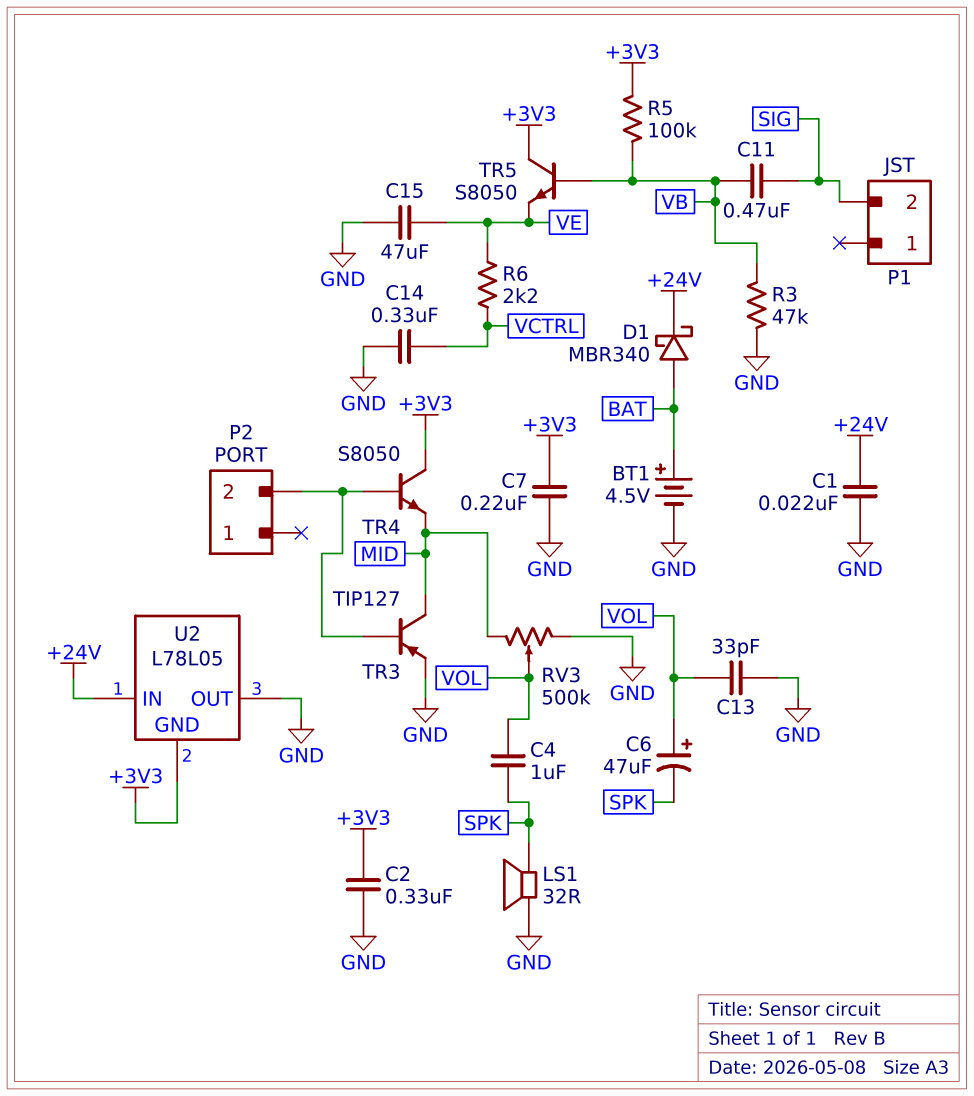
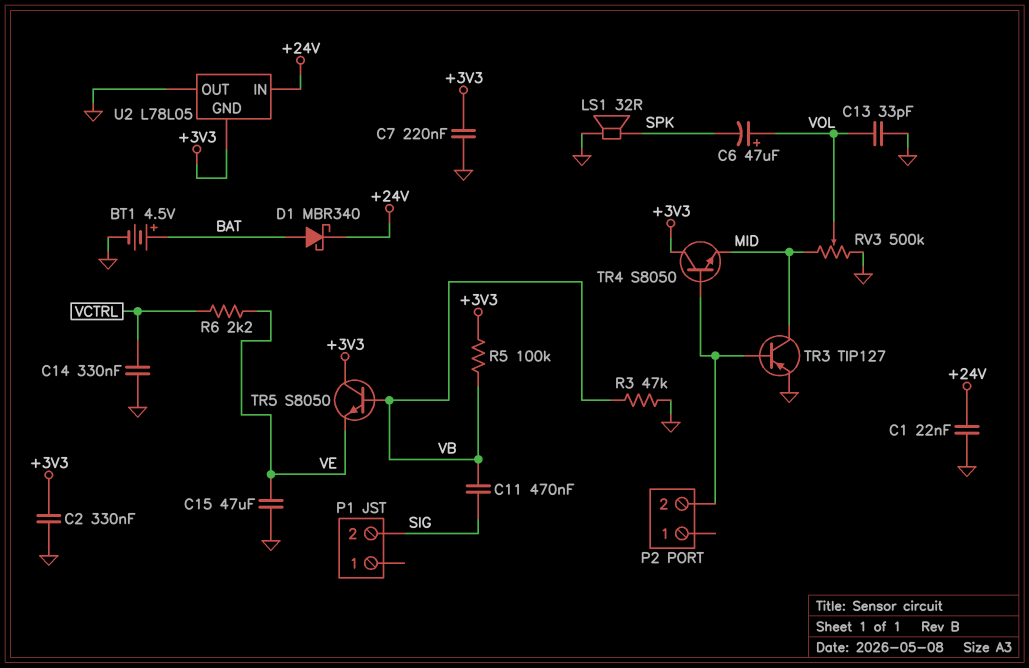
C4: 1uF (SPK, VOL) -> none

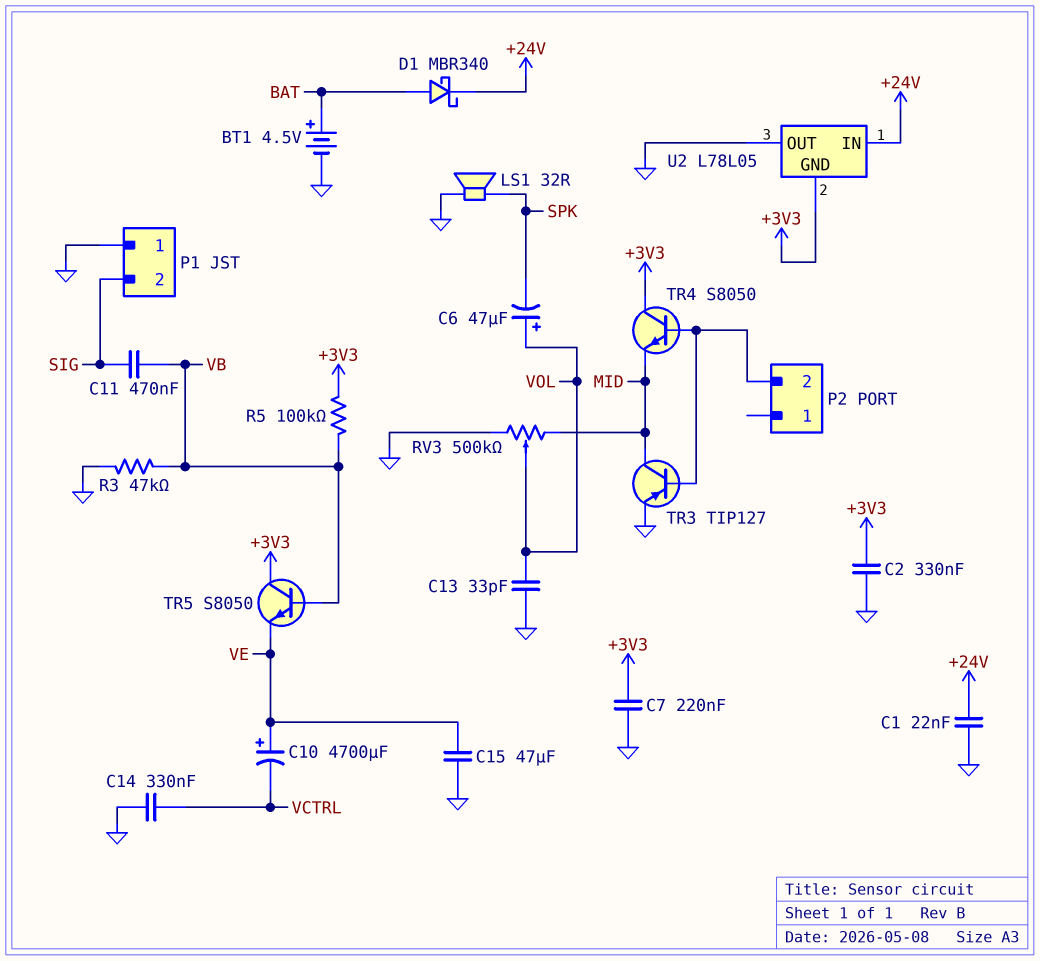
C10: none -> 4700uF (plus VE, minus VCTRL)
P1 pin 1: none -> GND
R6: 2.2k (VCTRL, VE) -> none

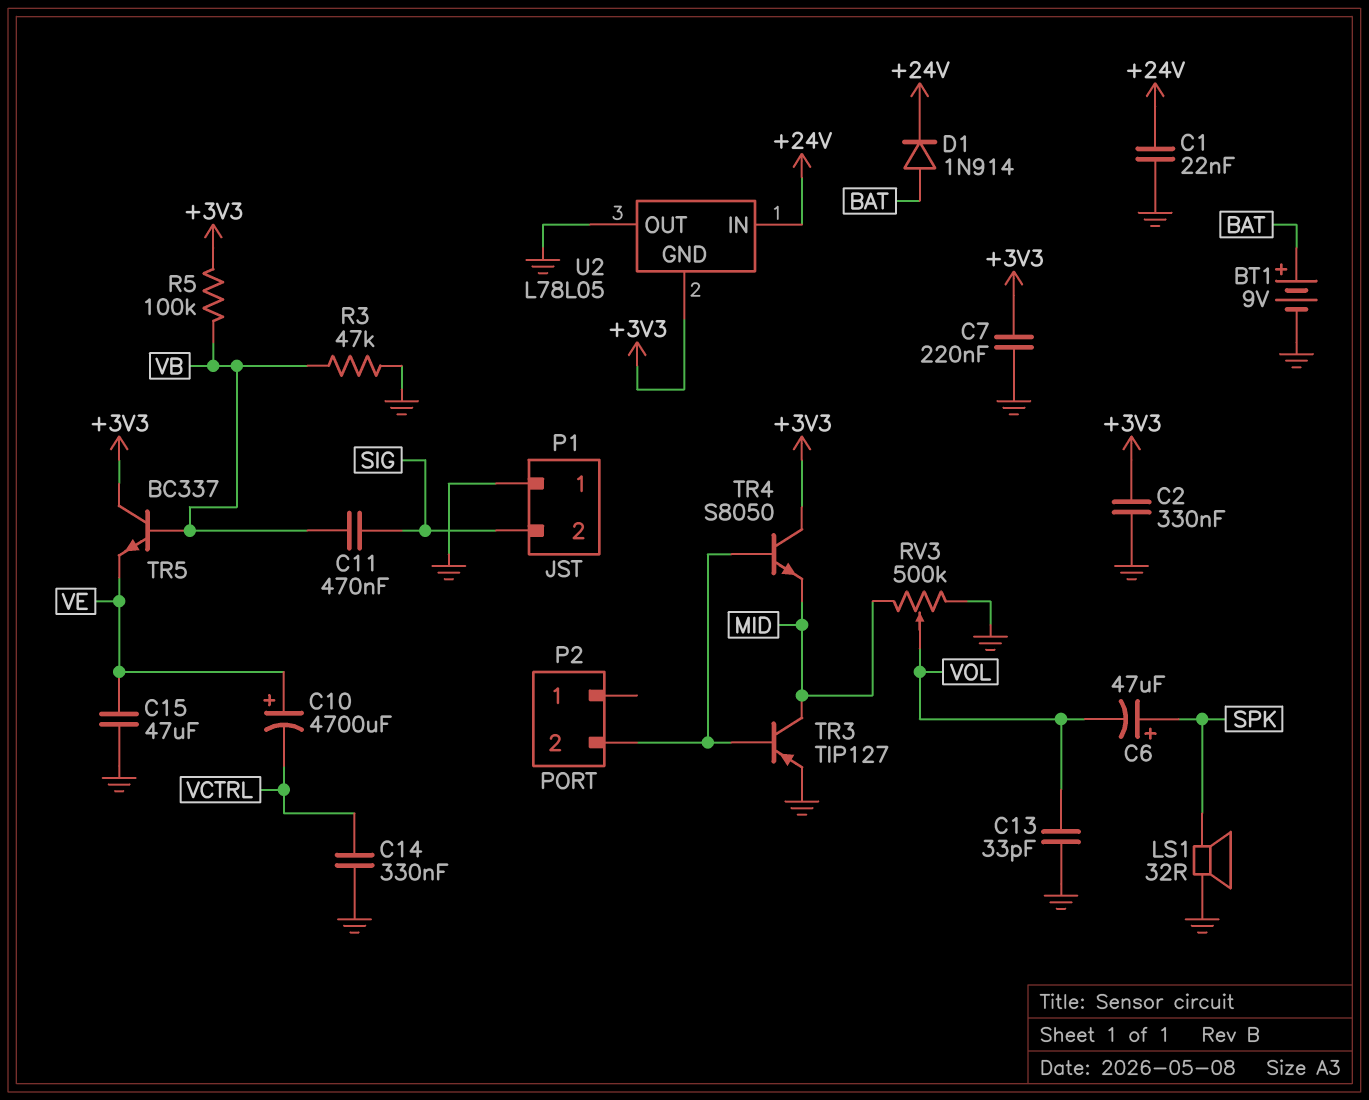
BT1: 4.5V (plus BAT, minus GND) -> 9V (plus BAT, minus GND)
C6: 47uF (plus VOL, minus SPK) -> 47uF (plus SPK, minus VOL)
D1: schottky MBR340 (A BAT, K +24V) -> diode 1N914 (A BAT, K +24V)
TR5: NPN S8050 (B VB, C +3V3, E VE) -> NPN BC337 (B VB, C +3V3, E VE)

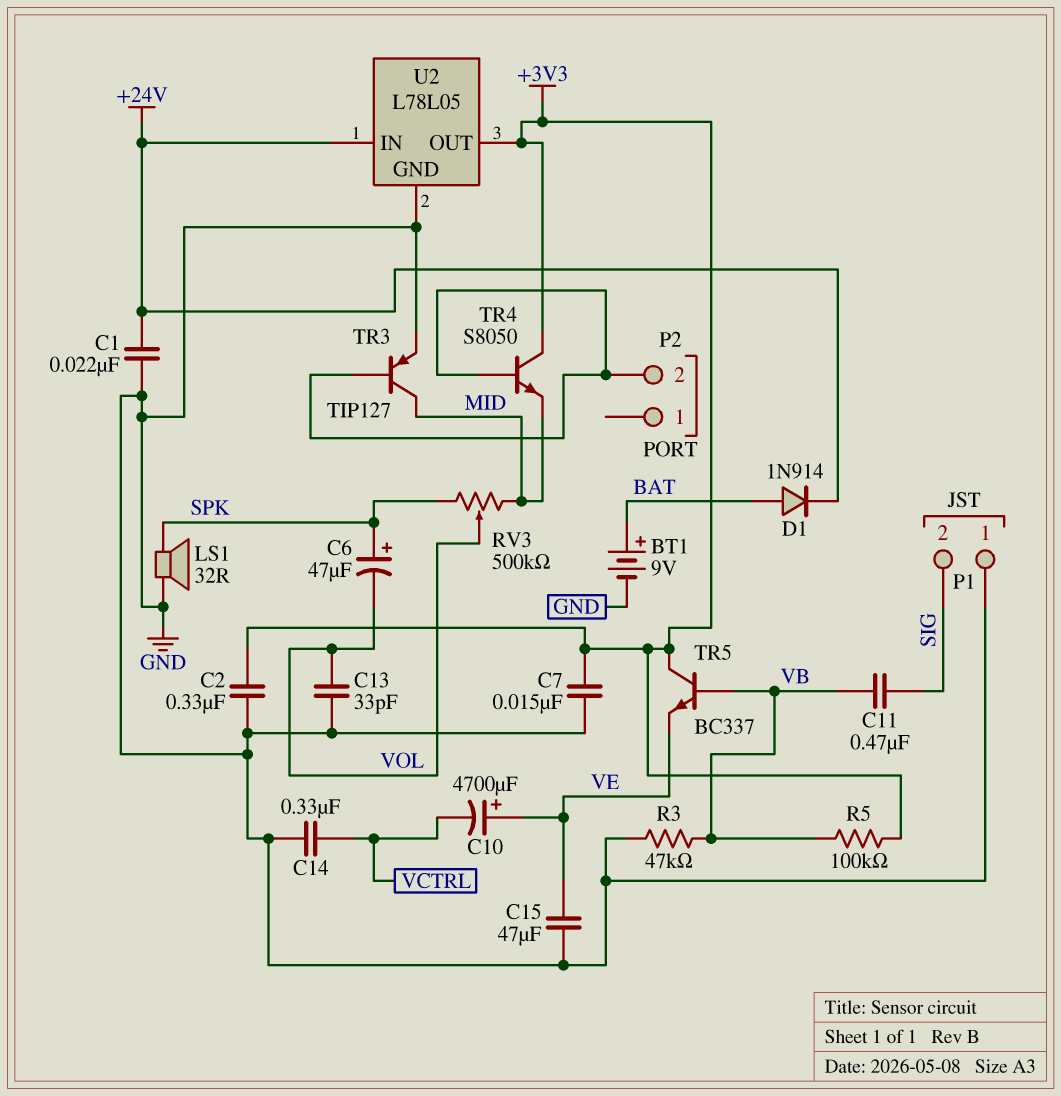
C7: 220nF (+3V3, GND) -> 15nF (+3V3, GND)
RV3: 500k (GND, MID, wiper VOL) -> 500k (MID, SPK, wiper VOL)
U2 pin GND: +3V3 -> GND
U2 pin OUT: GND -> +3V3

